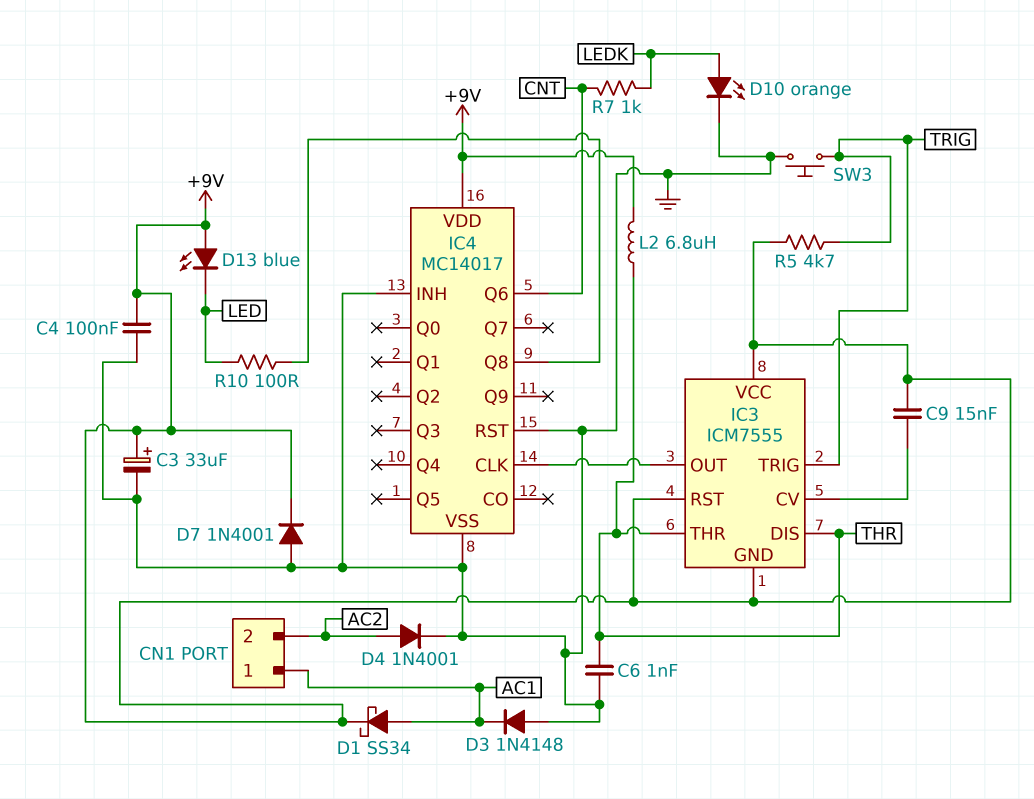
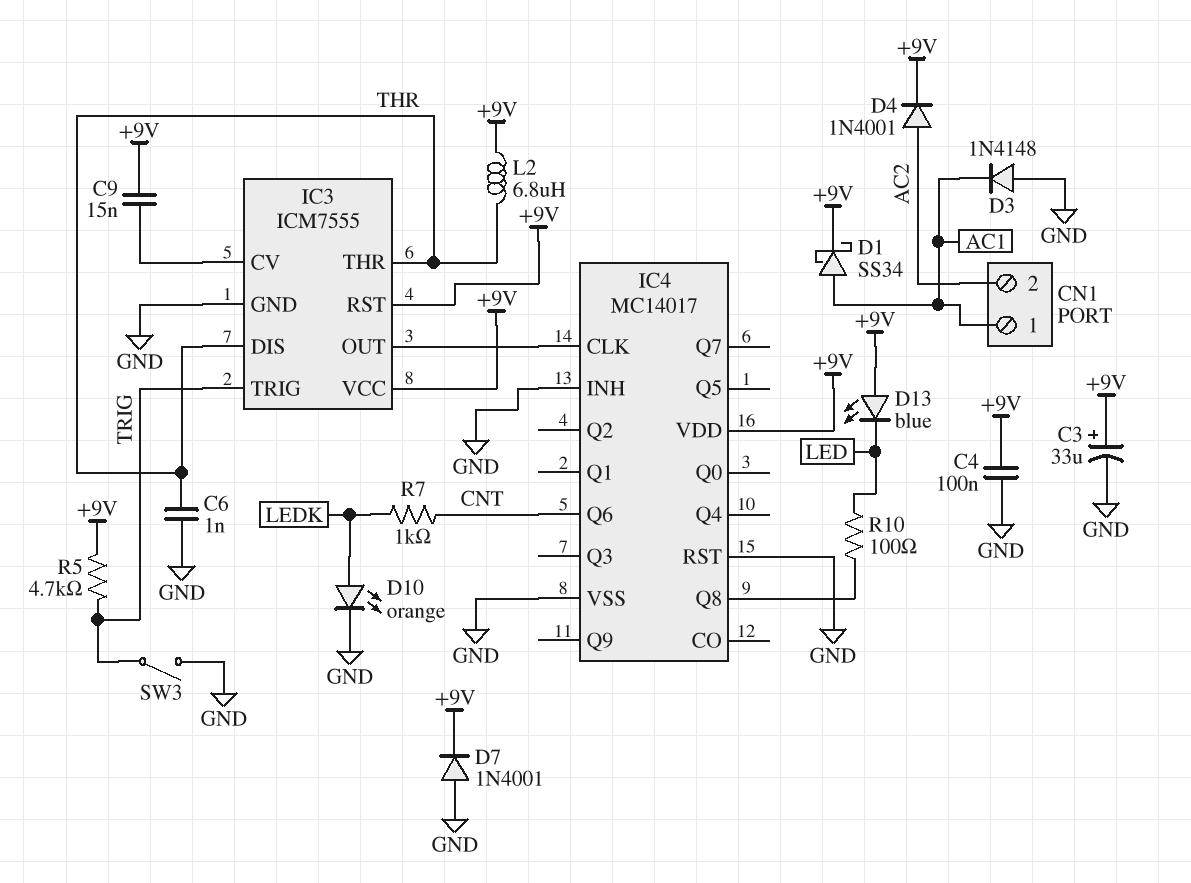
D4: diode 1N4001 (A AC2, K GND) -> diode 1N4001 (A AC2, K +9V)
IC3 pin GND: +9V -> GND
SW3: button (GND, TRIG) -> switch (GND, TRIG)

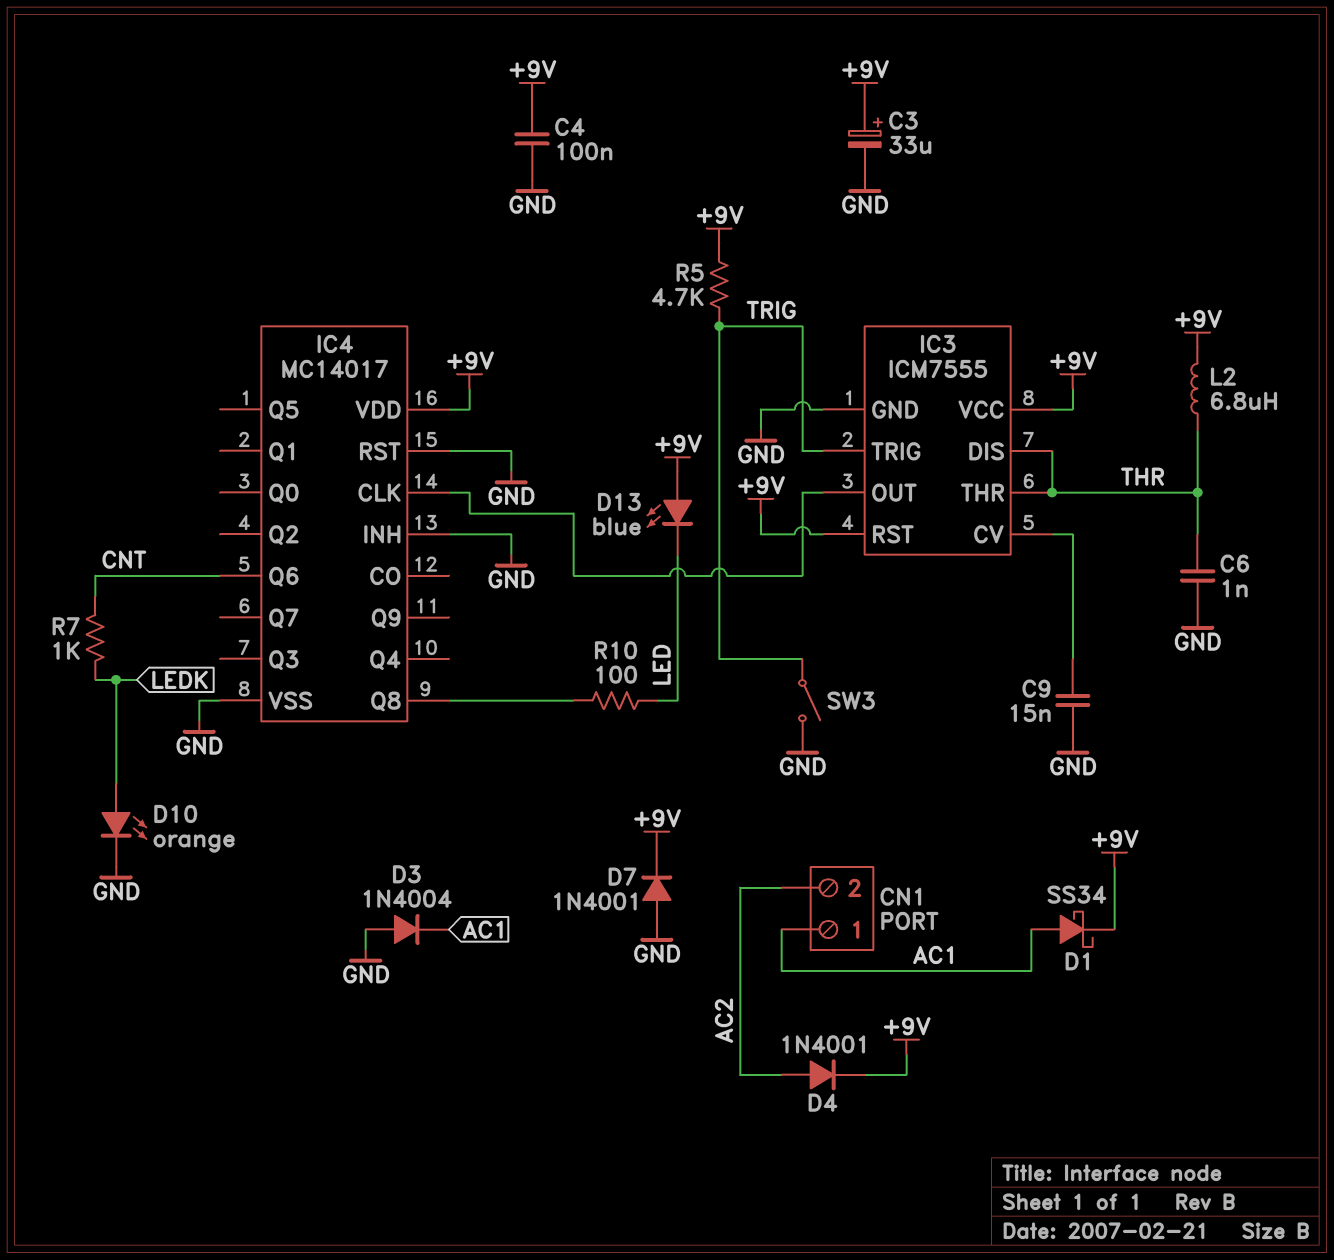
C9: 15nF (+9V, IC3/CV) -> 15nF (GND, IC3/CV)
D3: diode 1N4148 (A GND, K AC1) -> diode 1N4004 (A GND, K AC1)

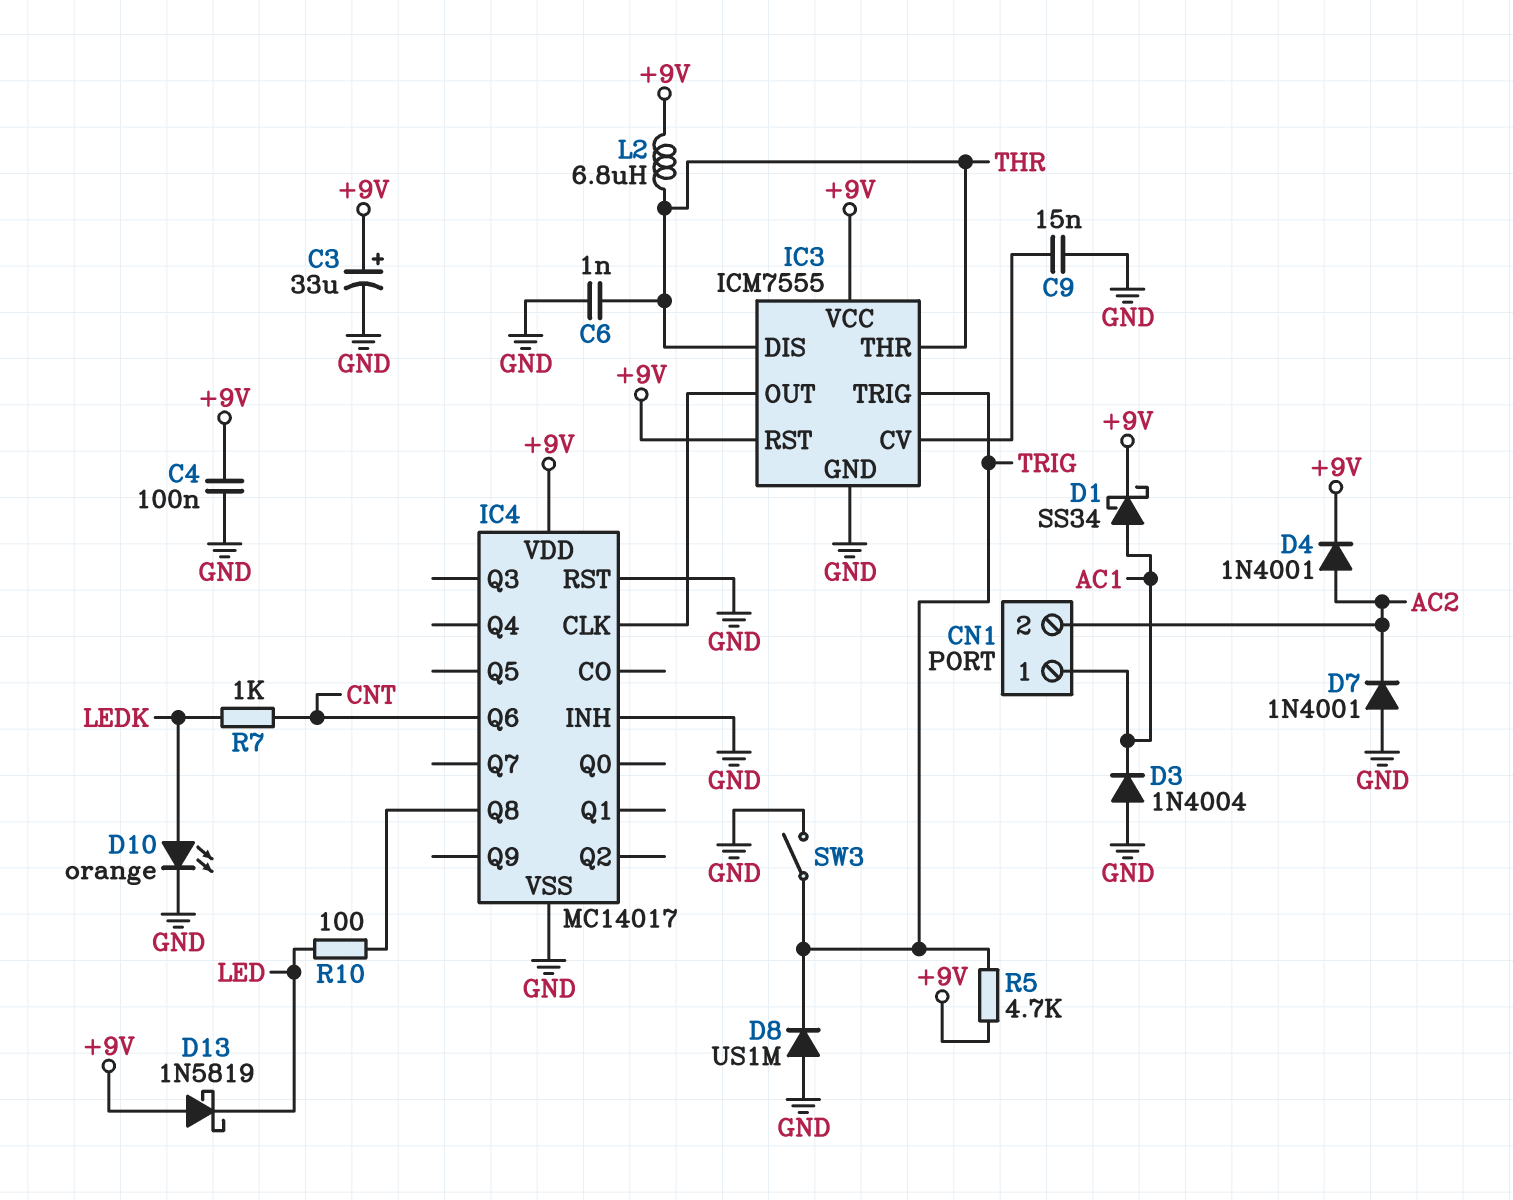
D7: diode 1N4001 (A GND, K +9V) -> diode 1N4001 (A GND, K AC2)
D8: none -> diode US1M (A GND, K TRIG)
D13: LED blue (A +9V, K LED) -> schottky 1N5819 (A +9V, K LED)

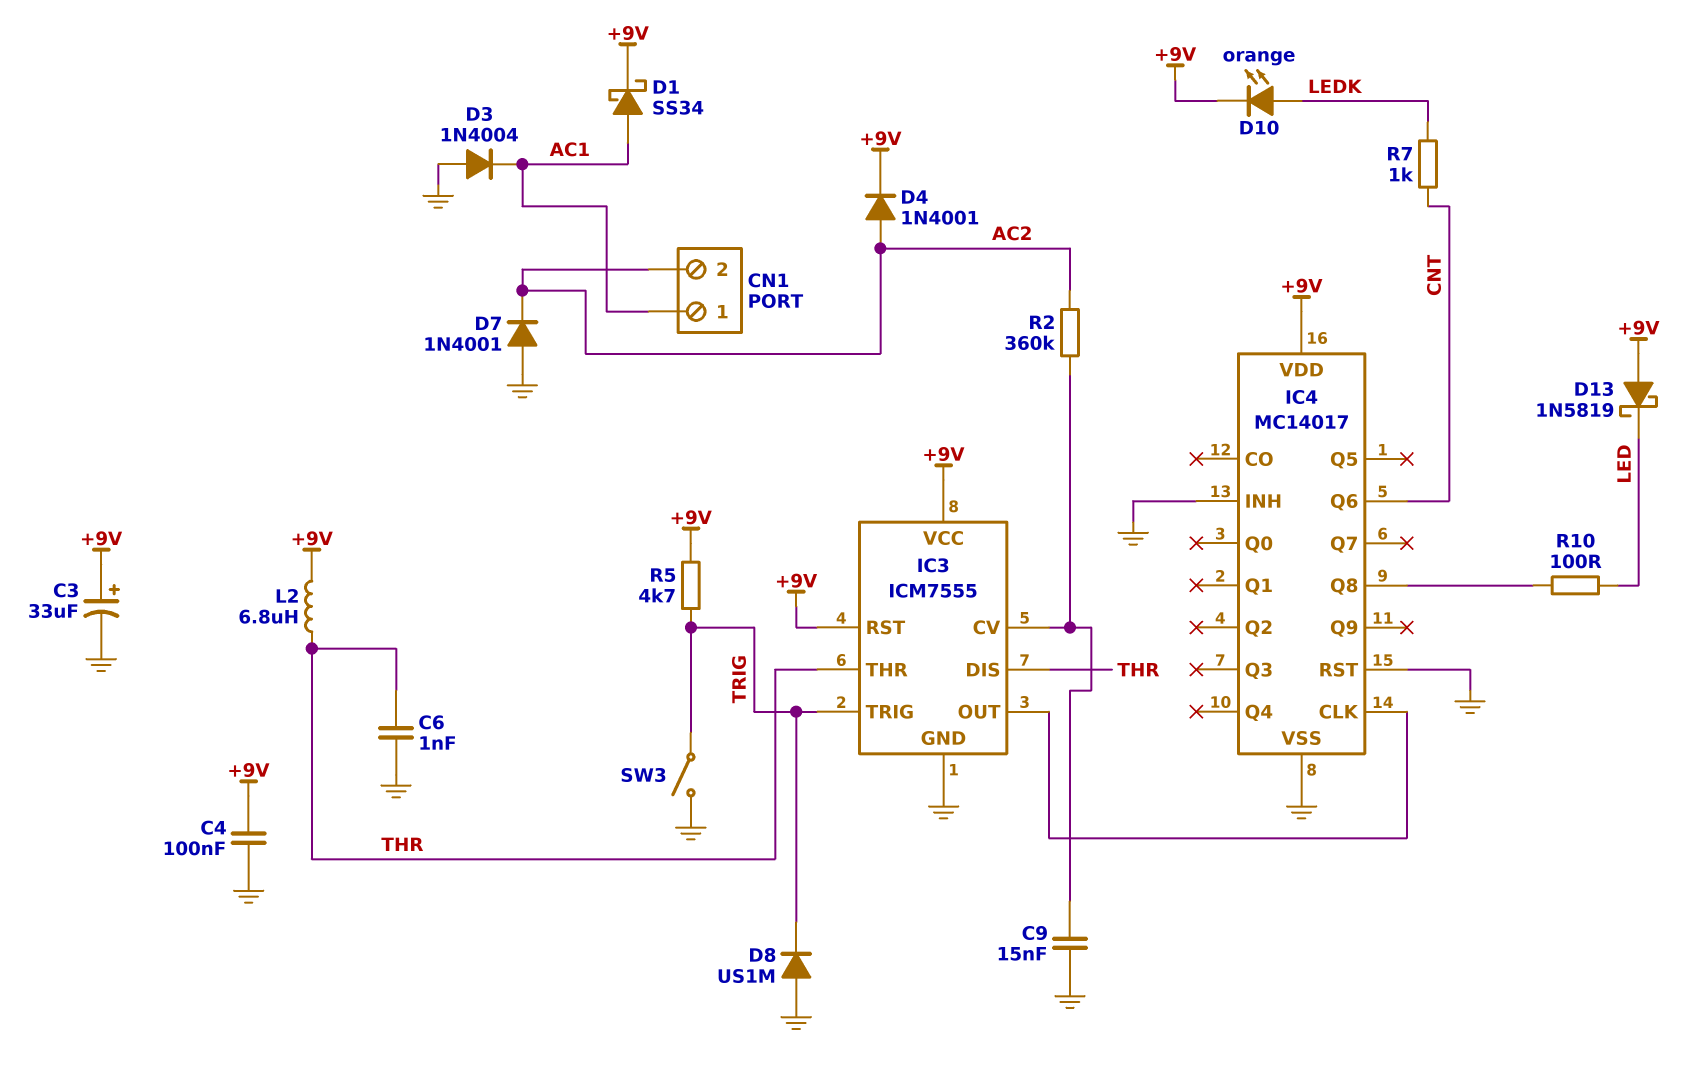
D10: LED orange (A LEDK, K GND) -> LED orange (A LEDK, K +9V)
R2: none -> 360k (AC2, IC3/CV)

